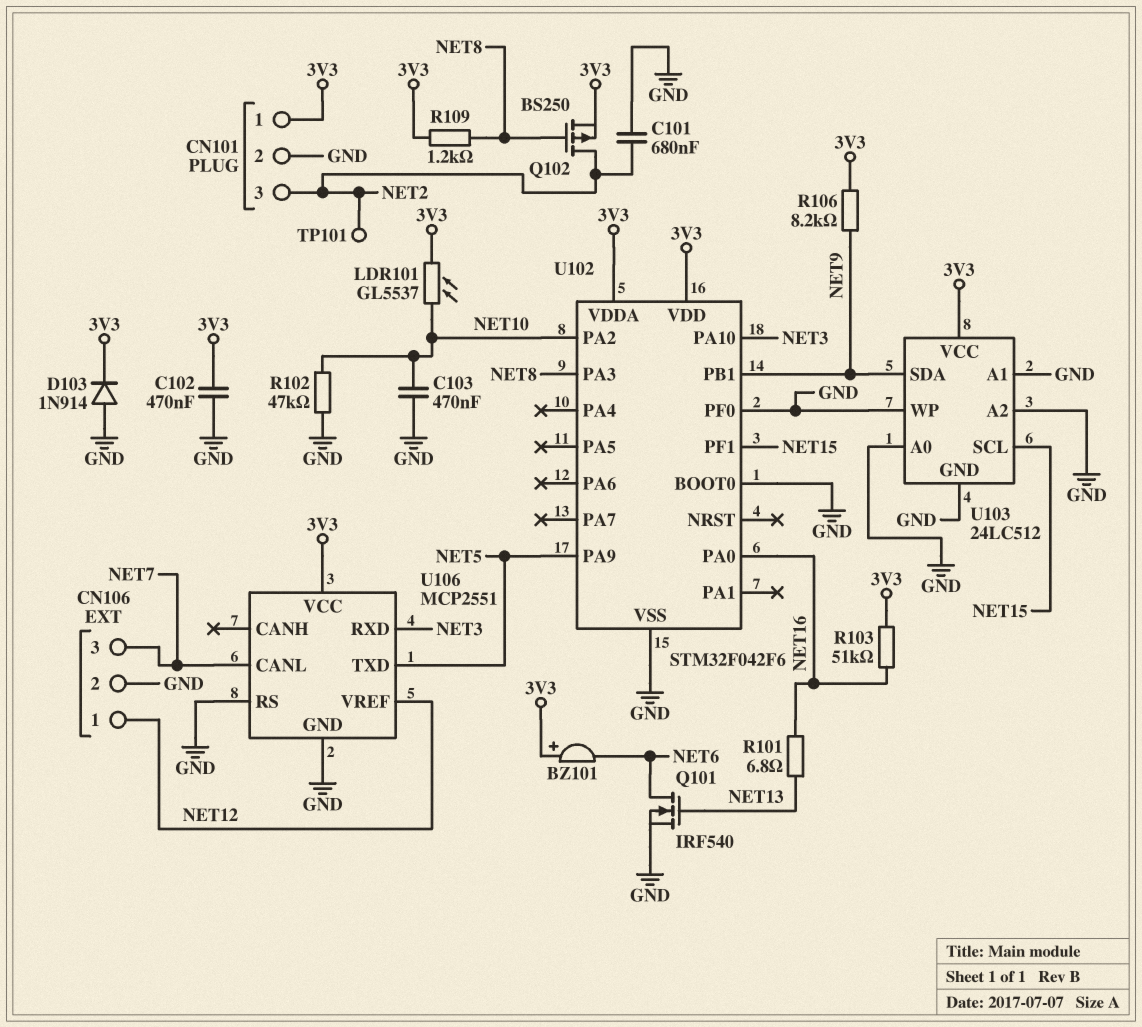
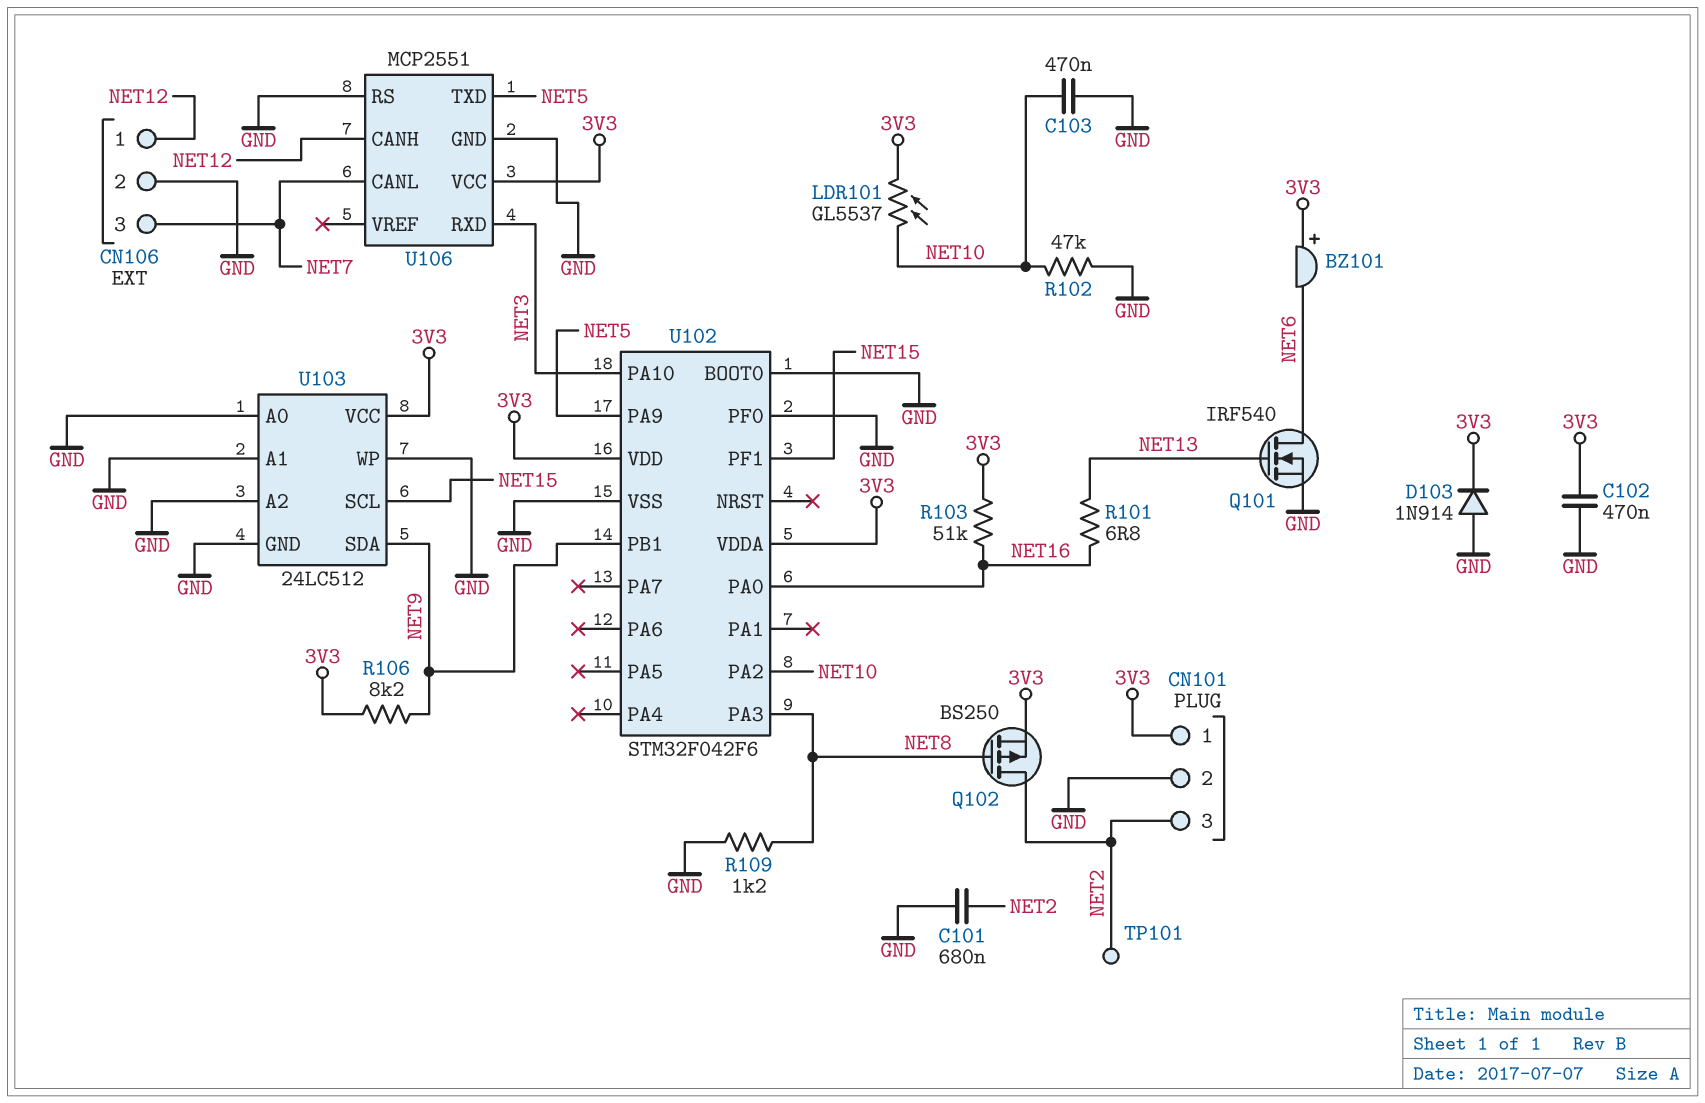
R109: 1.2k (3V3, NET8) -> 1.2k (GND, NET8)
U106 pin CANH: none -> NET12
U106 pin VREF: NET12 -> none

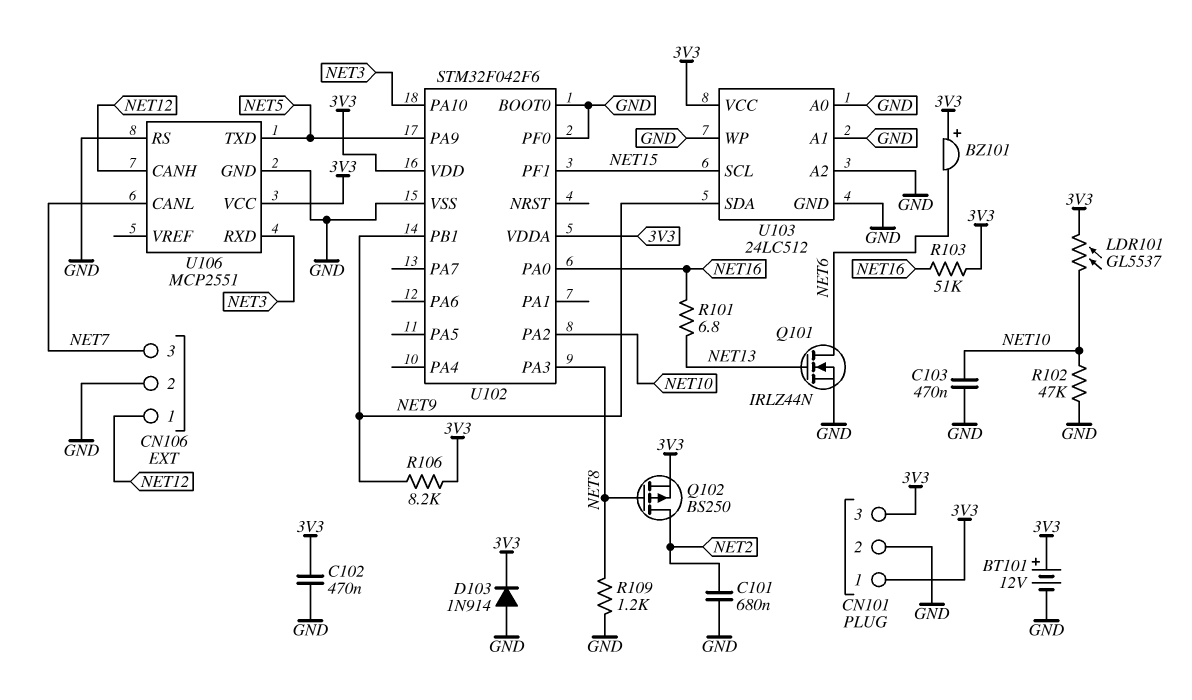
BT101: none -> 12V (plus 3V3, minus GND)
CN101 pin 3: NET2 -> 3V3
Q101: NMOS IRF540 (G NET13, D NET6, S GND) -> NMOS IRLZ44N (G NET13, D NET6, S GND)
TP101: test point (NET2) -> none

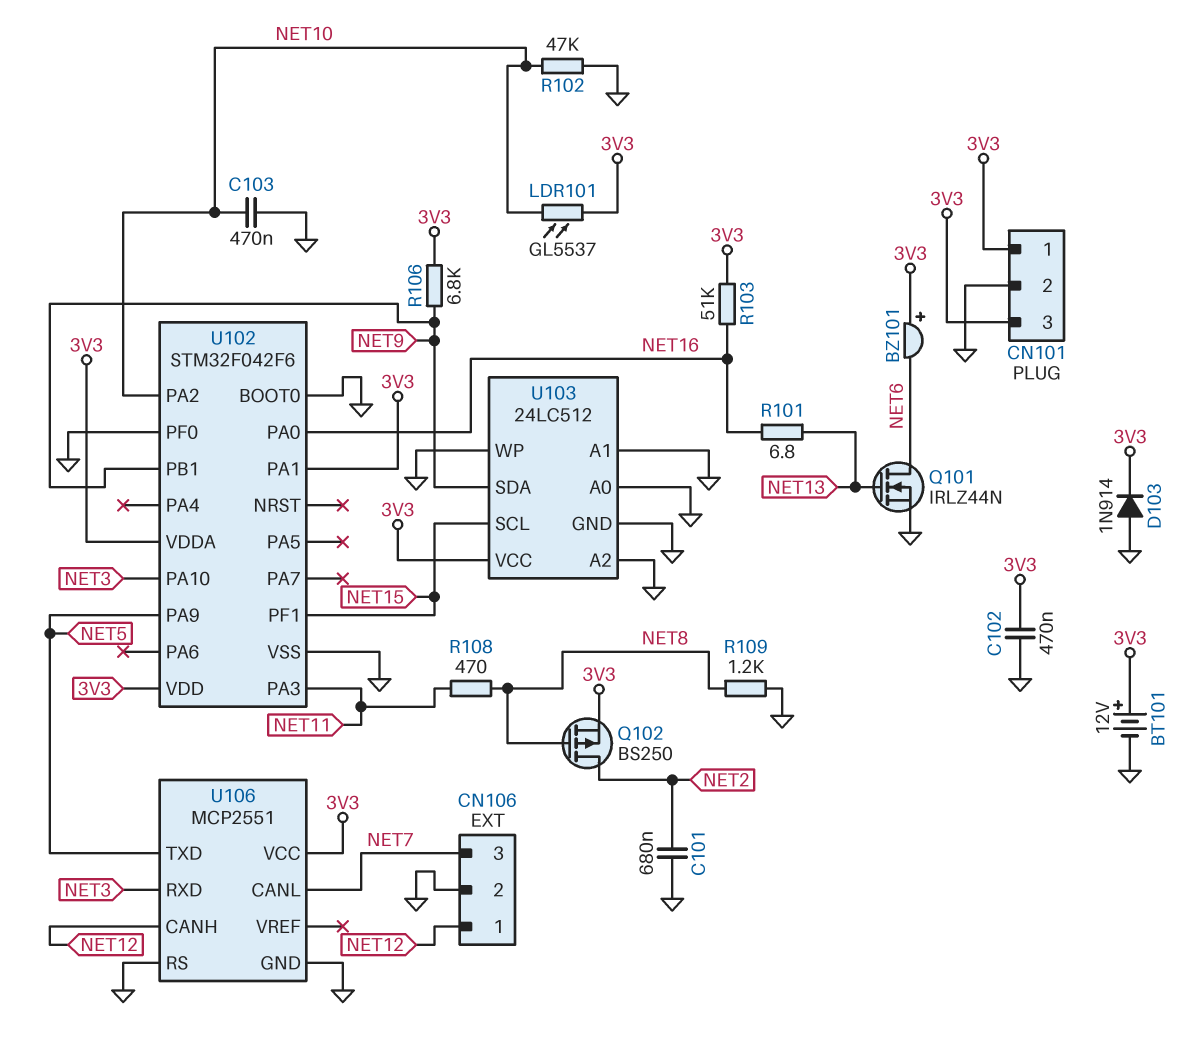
R106: 8.2k (3V3, NET9) -> 6.8k (3V3, NET9)
R108: none -> 470 (NET8, NET11)
U102 pin PA1: none -> 3V3
U102 pin PA3: NET8 -> NET11

